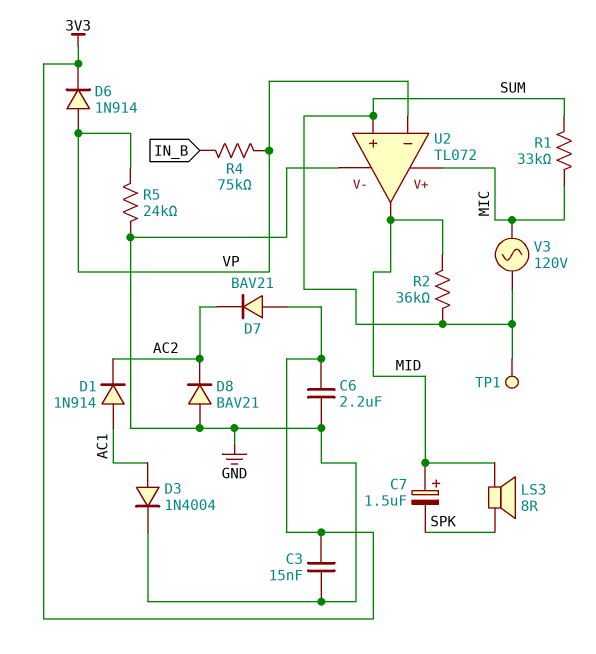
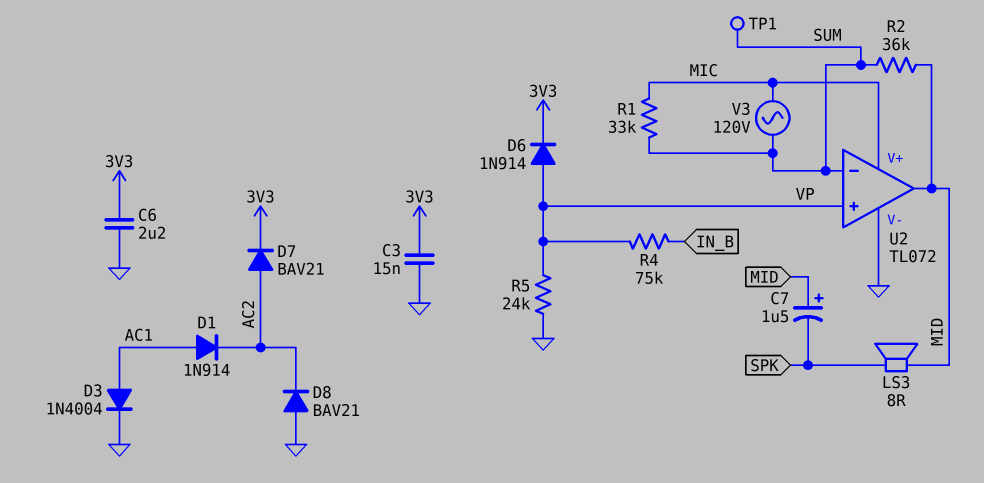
D7: diode BAV21 (A 3V3, K AC2) -> diode BAV21 (A AC2, K 3V3)
U2 pin in+: SUM -> VP
U2 pin in-: VP -> SUM

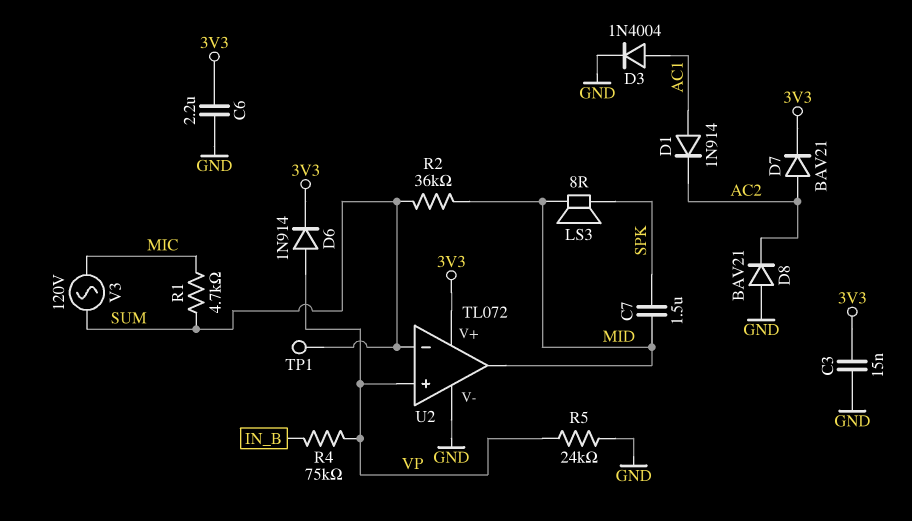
C7: 1.5uF (plus MID, minus SPK) -> 1.5uF (MID, SPK)
R1: 33k (MIC, SUM) -> 4.7k (MIC, SUM)
U2 pin V+: MIC -> 3V3

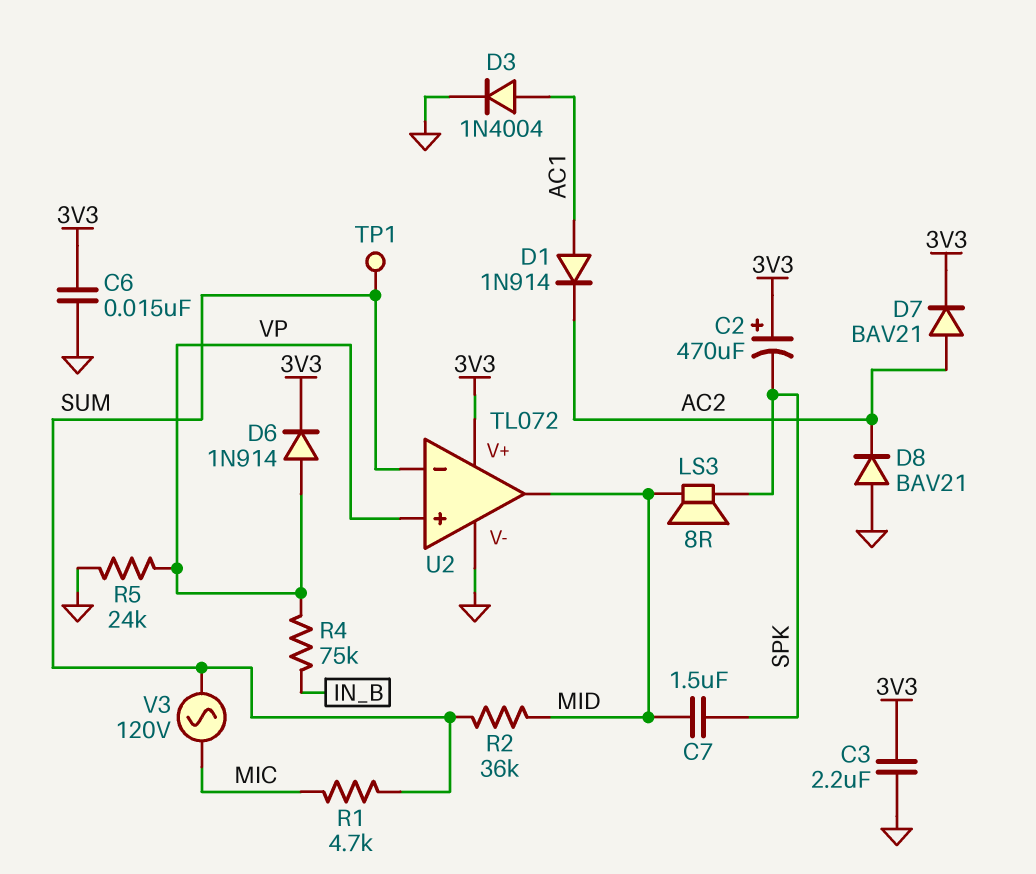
C2: none -> 470uF (plus 3V3, minus SPK)
C3: 15nF (3V3, GND) -> 2.2uF (3V3, GND)
C6: 2.2uF (3V3, GND) -> 15nF (3V3, GND)

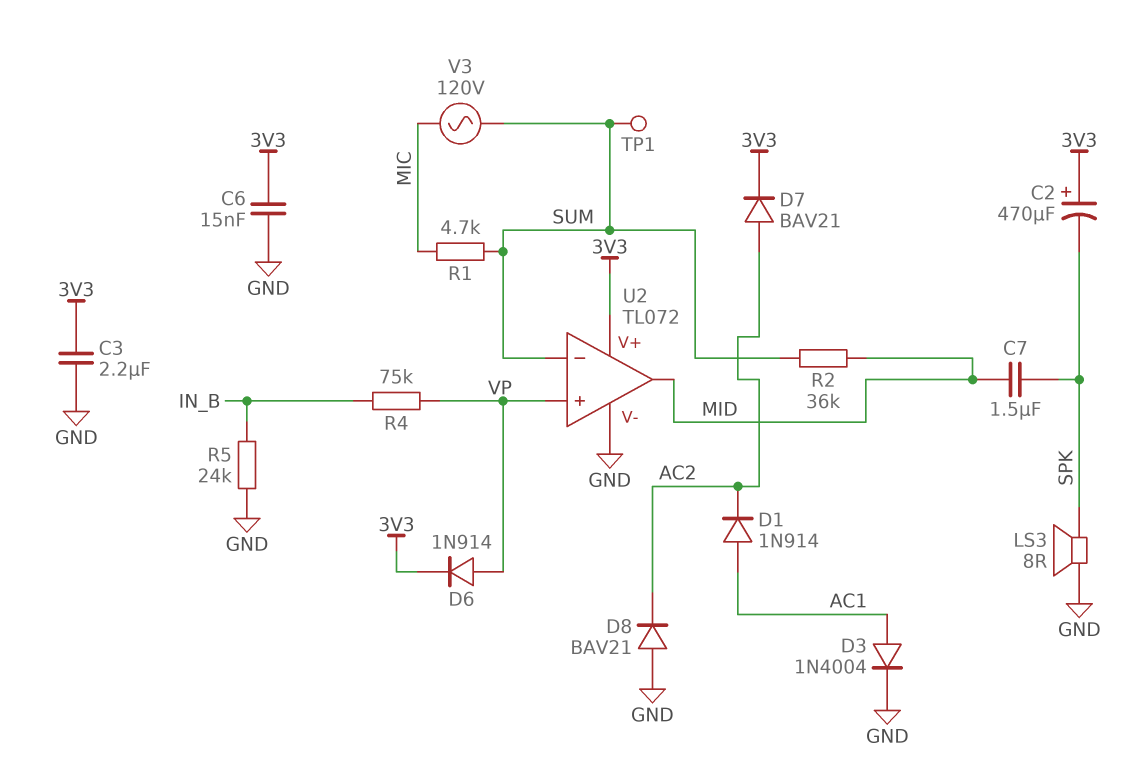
LS3: speaker 8R (MID, SPK) -> speaker 8R (GND, SPK)
R5: 24k (GND, VP) -> 24k (GND, IN_B)

